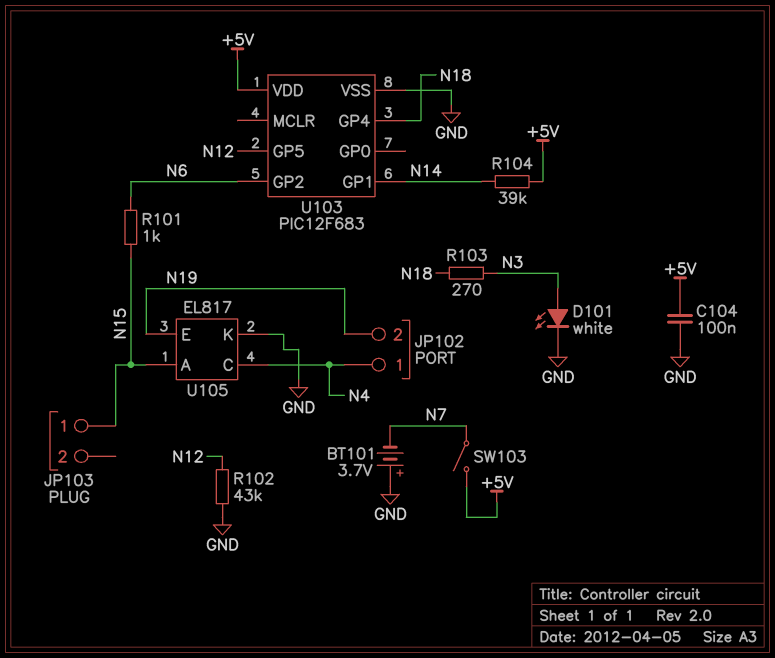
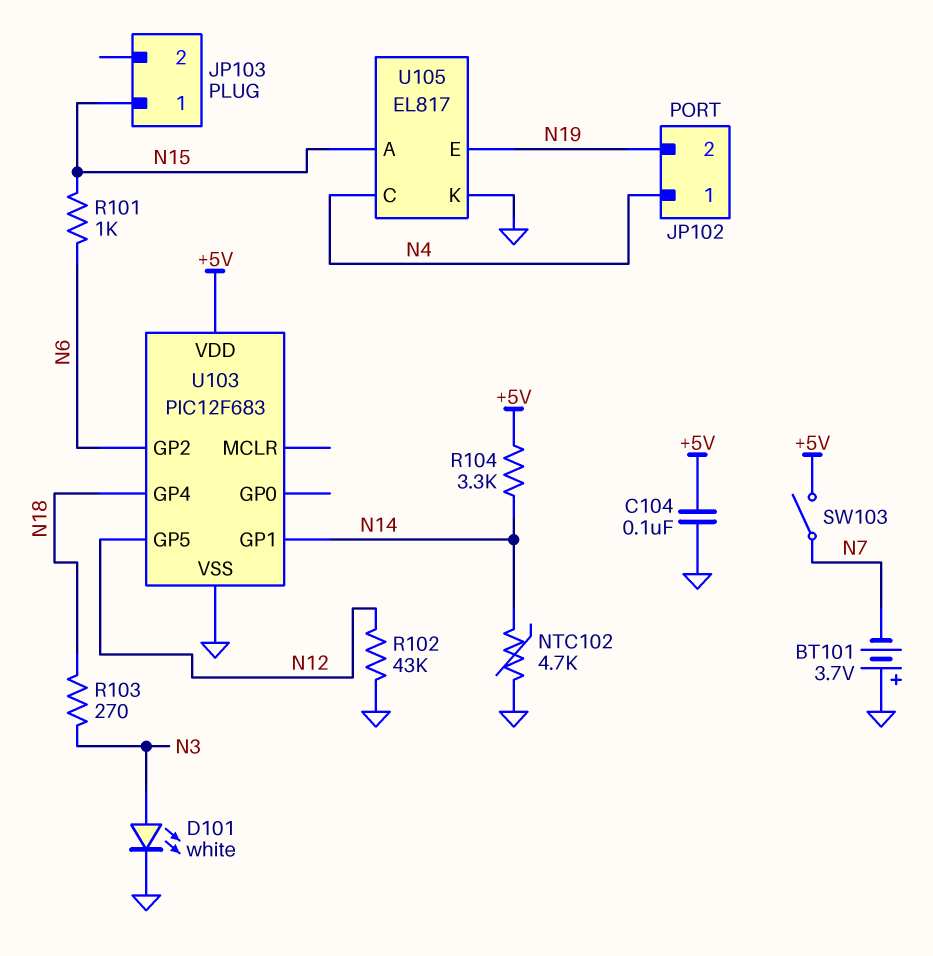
NTC102: none -> 4.7k (GND, N14)
R104: 39k (+5V, N14) -> 3.3k (+5V, N14)

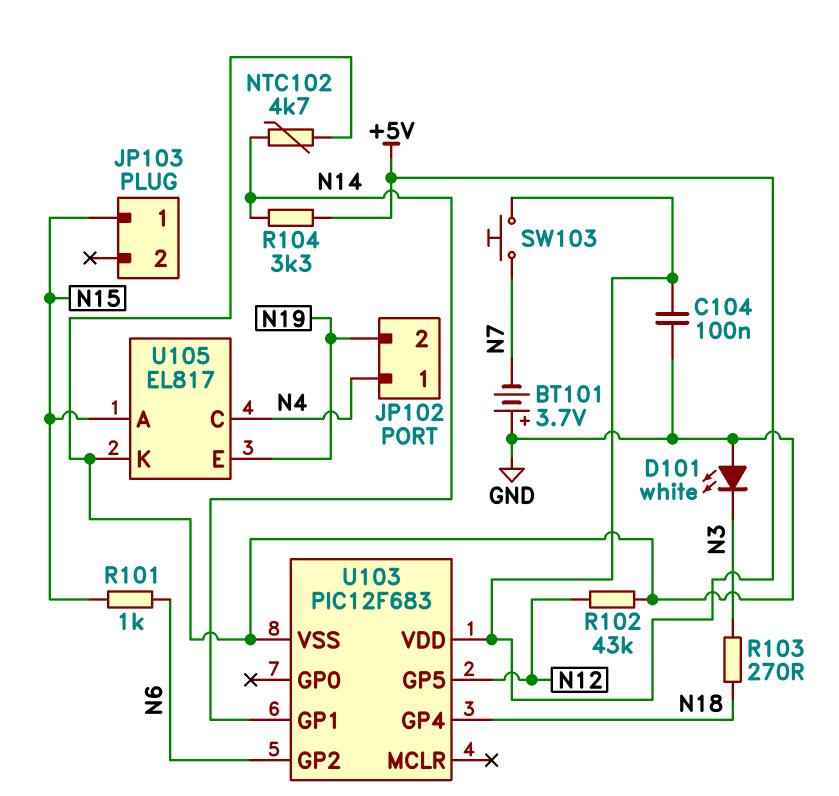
D101: LED white (A N3, K GND) -> LED white (A GND, K N3)
SW103: switch (+5V, N7) -> button (+5V, N7)

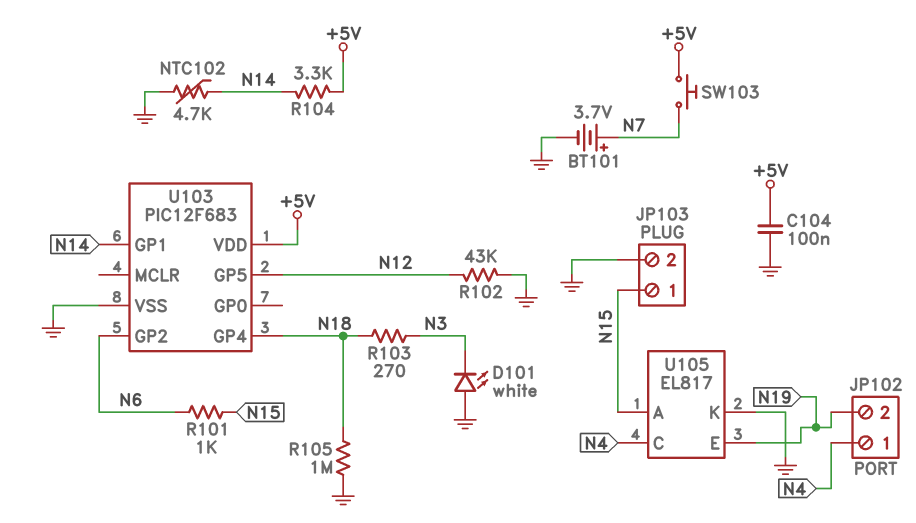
BT101: 3.7V (plus GND, minus N7) -> 3.7V (plus N7, minus GND)
JP103 pin 2: none -> GND
R105: none -> 1M (GND, N18)

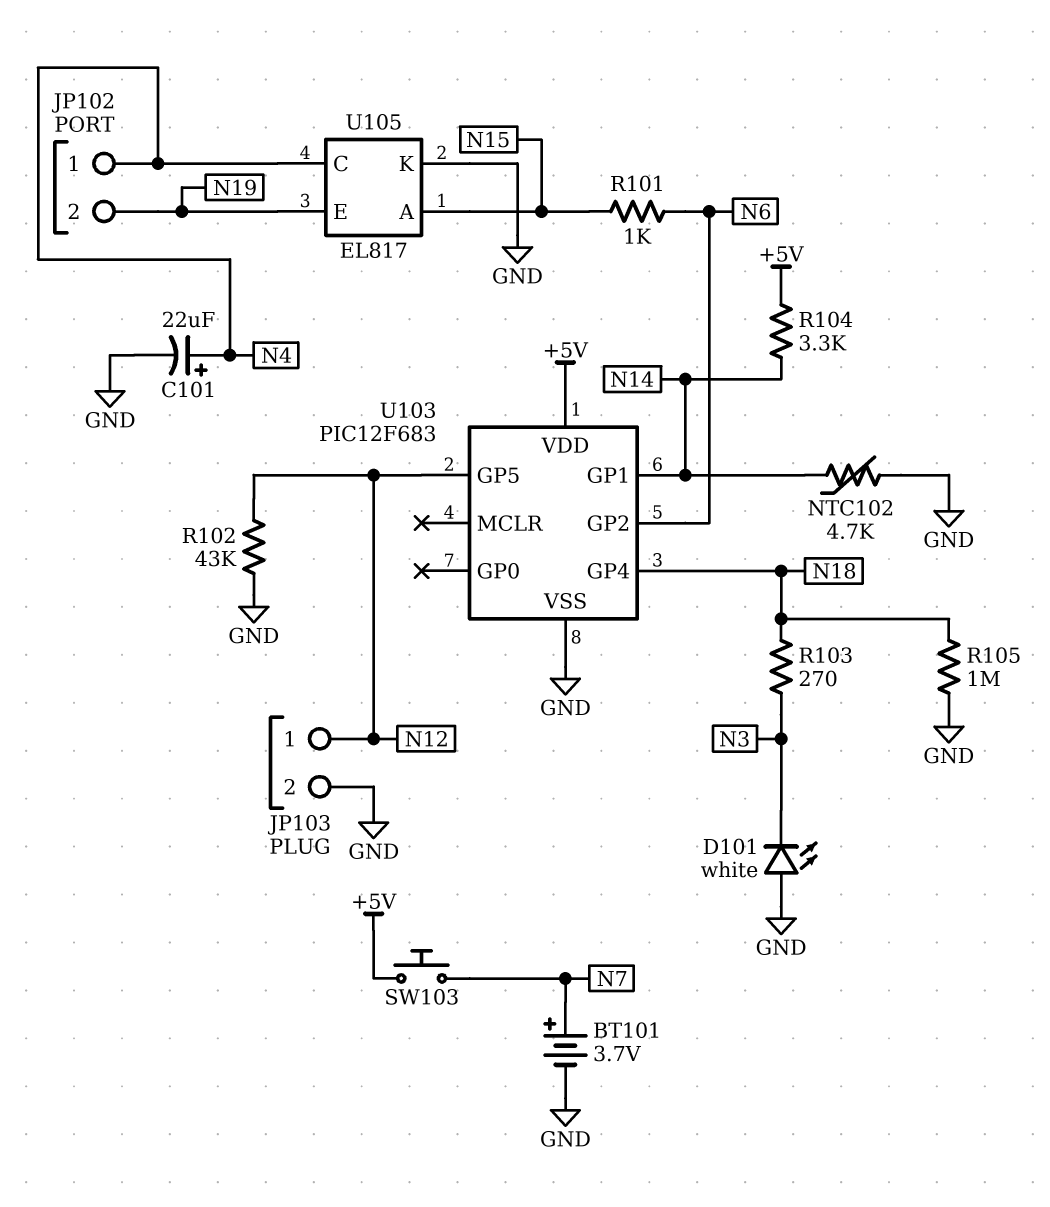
C101: none -> 22uF (plus N4, minus GND)
C104: 100nF (+5V, GND) -> none
JP103 pin 1: N15 -> N12

